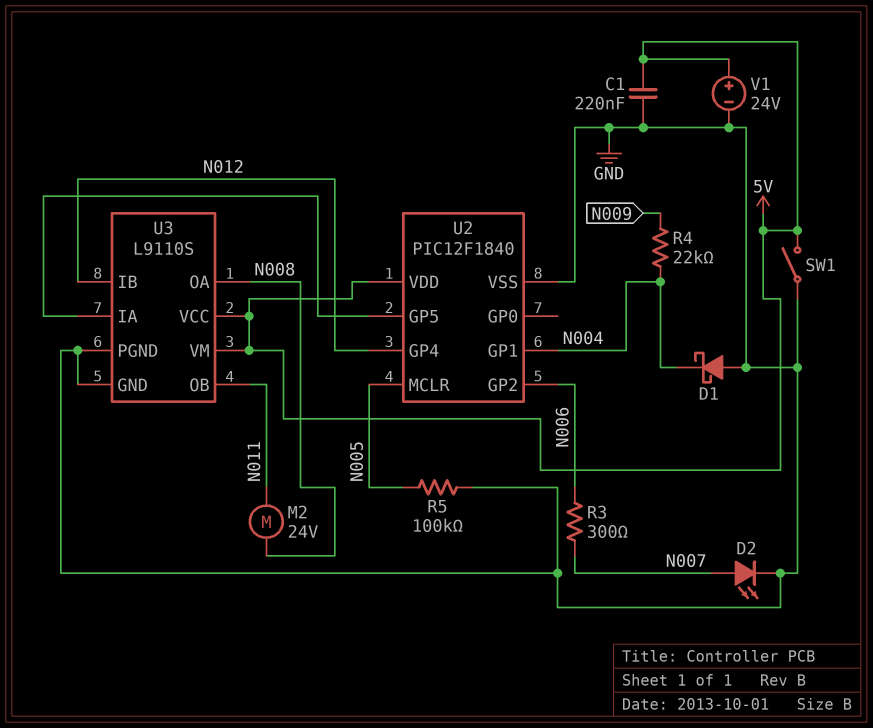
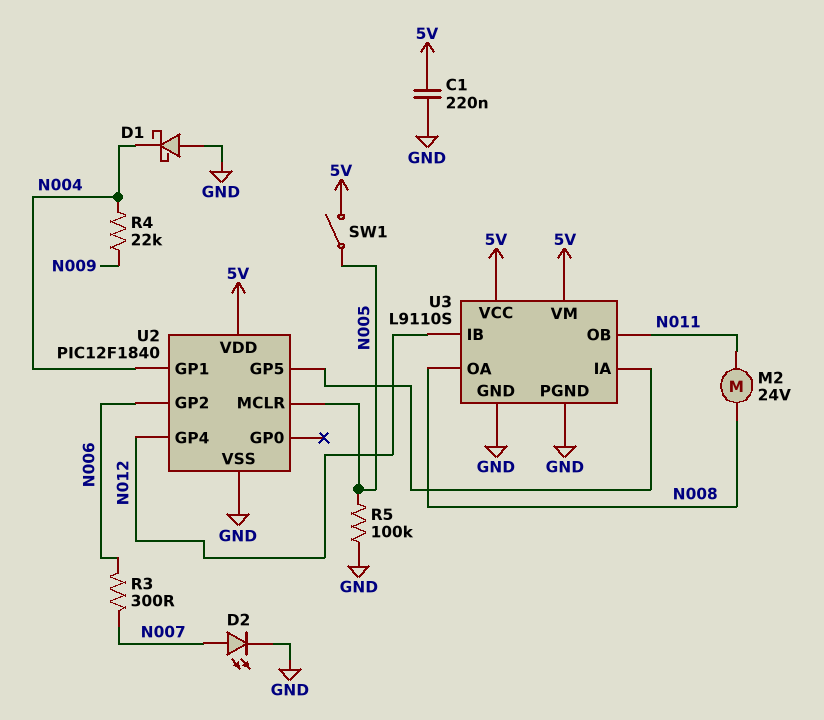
SW1: switch (5V, GND) -> switch (5V, N005)
V1: 24V (plus 5V, minus GND) -> none

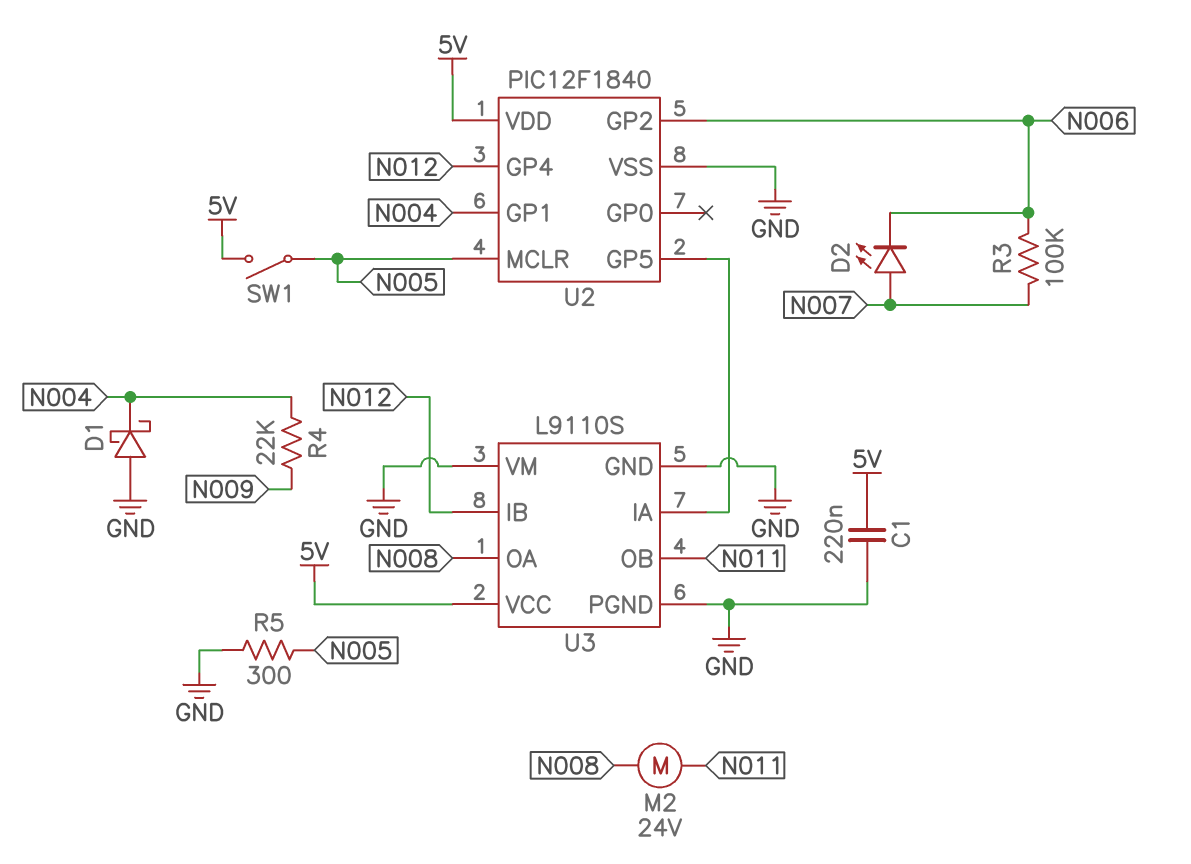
D2: LED (A N007, K GND) -> LED (A N007, K N006)
R3: 300 (N006, N007) -> 100k (N006, N007)
R5: 100k (GND, N005) -> 300 (GND, N005)
U3 pin VM: 5V -> GND

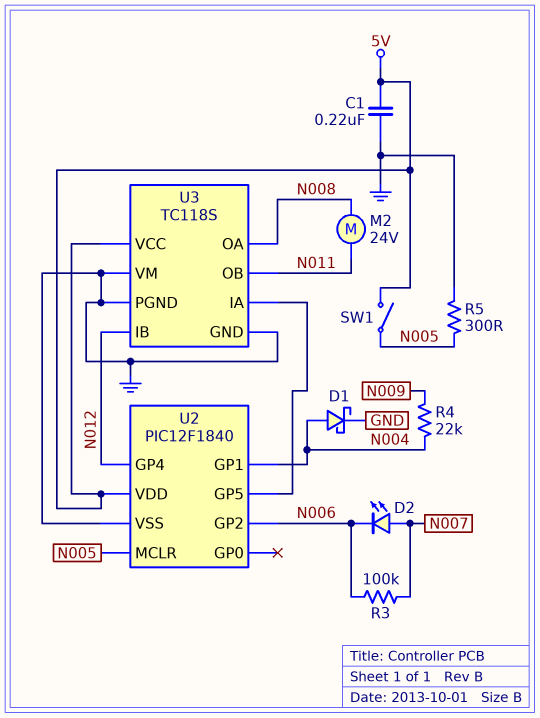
D1: schottky (A GND, K N004) -> schottky (A N004, K GND)
U3: L9110S -> TC118S

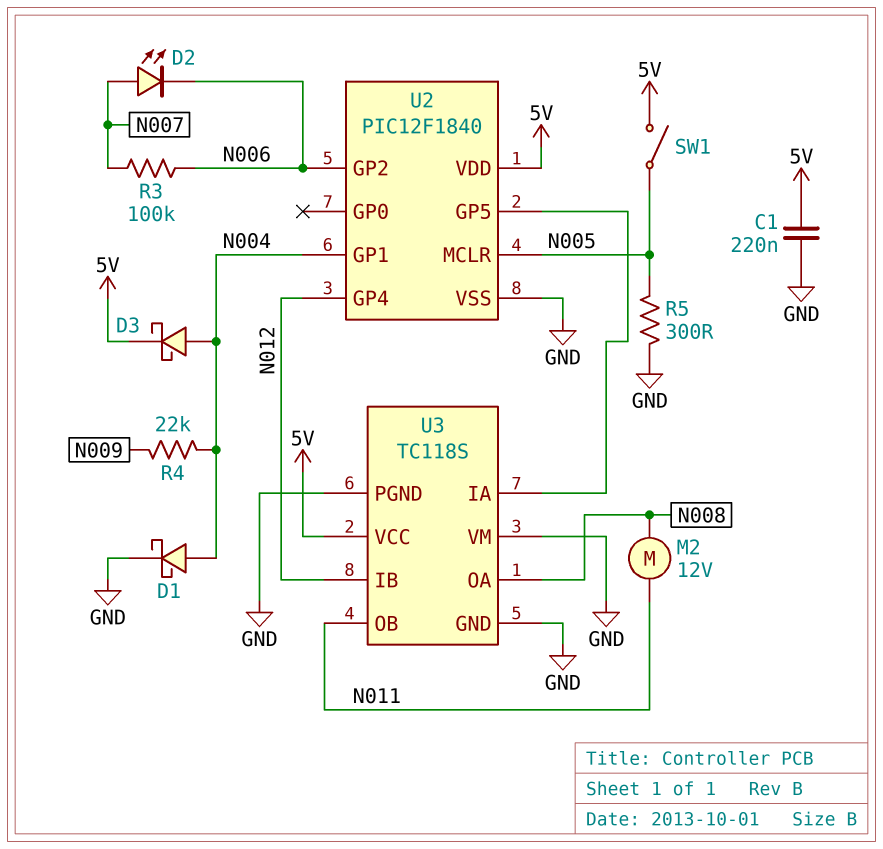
D3: none -> schottky (A N004, K 5V)
M2: motor 24V (N008, N011) -> motor 12V (N008, N011)

